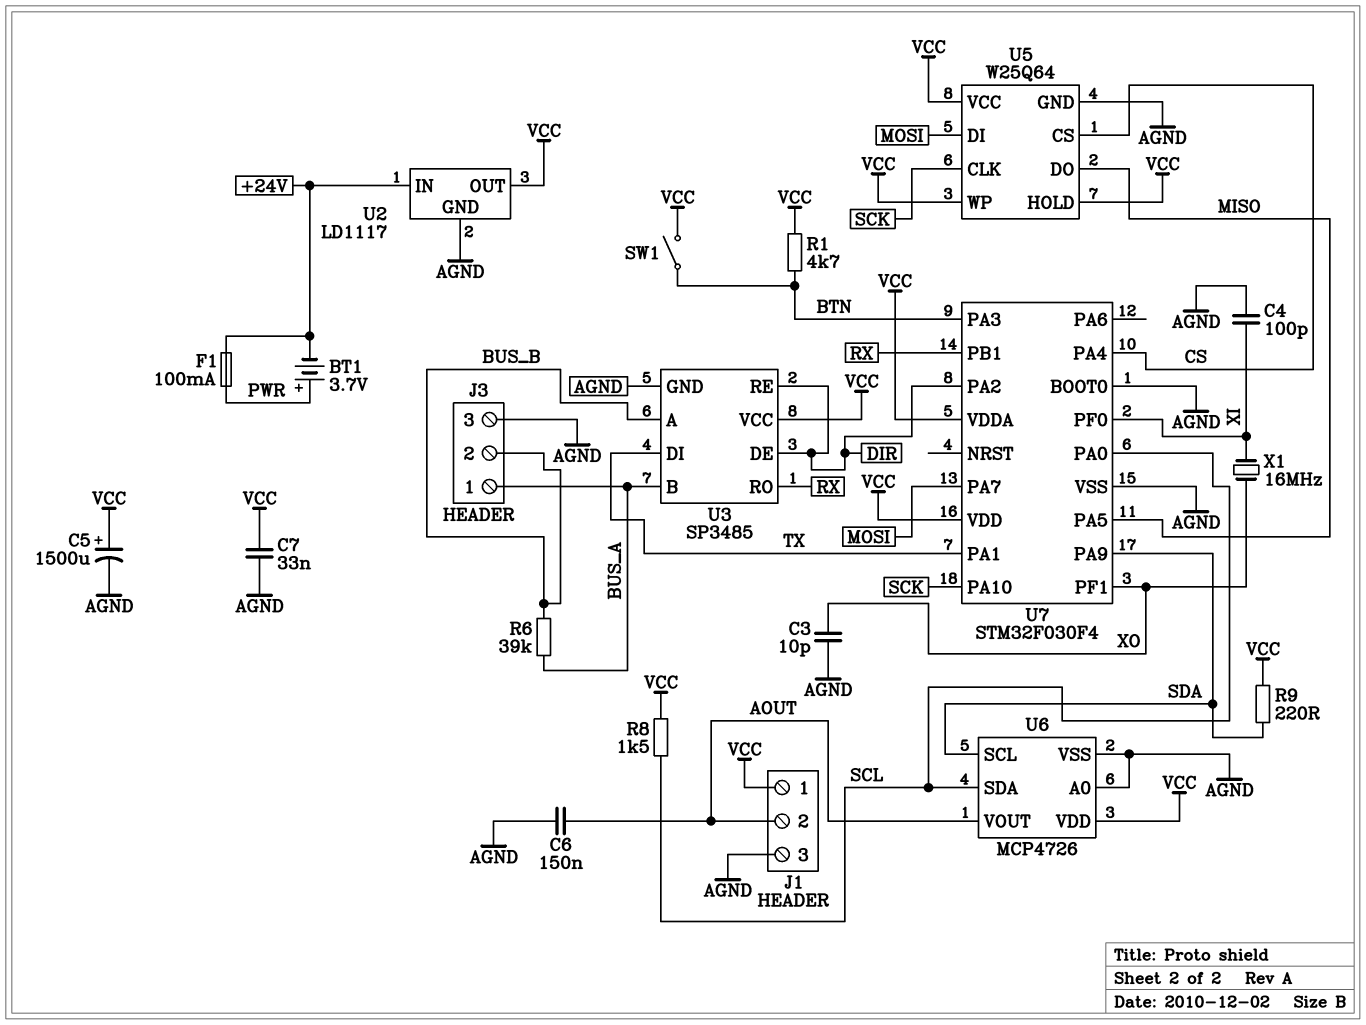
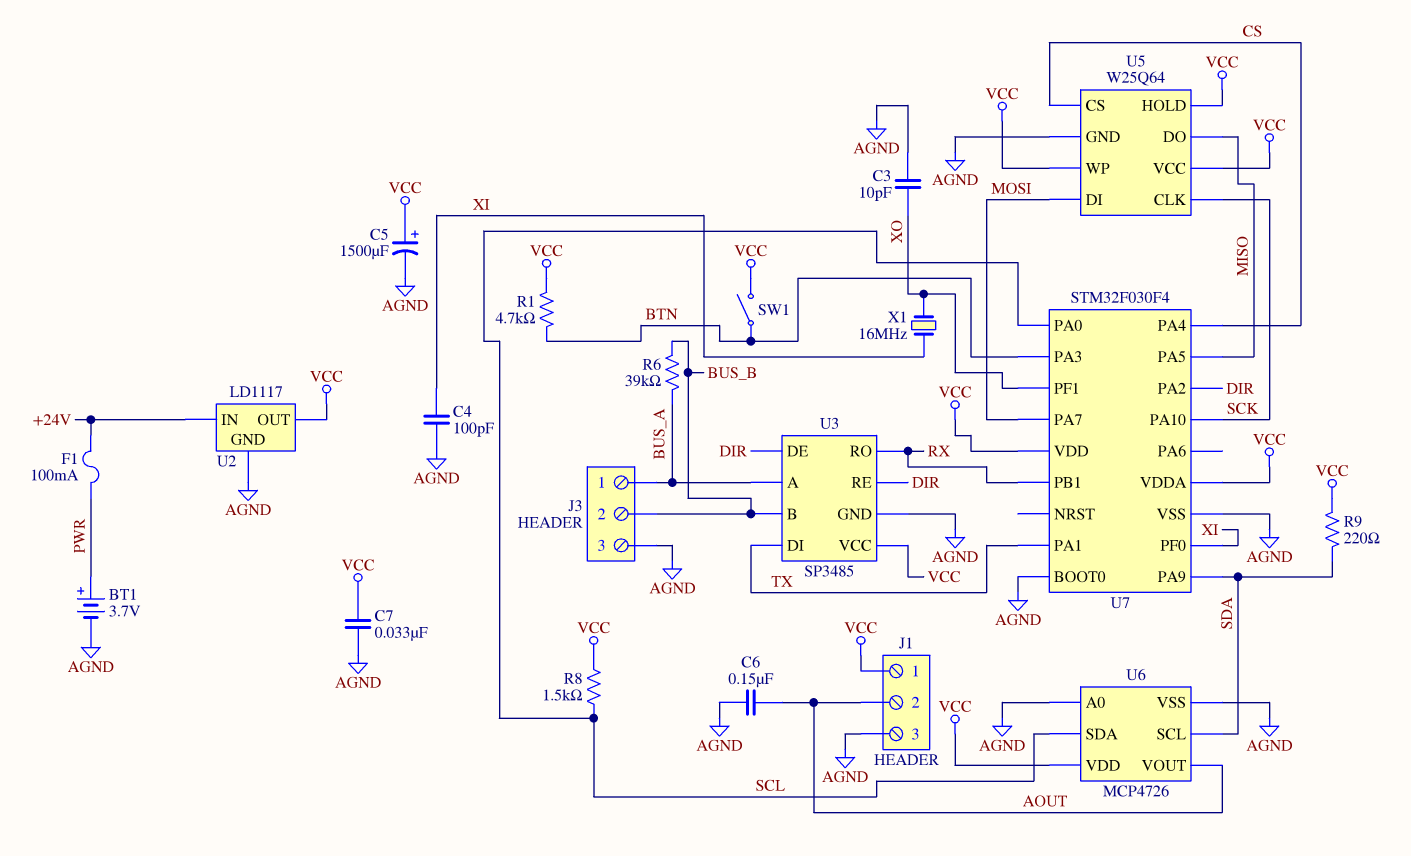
BT1: 3.7V (plus PWR, minus +24V) -> 3.7V (plus PWR, minus AGND)
U3 pin A: BUS_B -> BUS_A
U3 pin B: BUS_A -> BUS_B

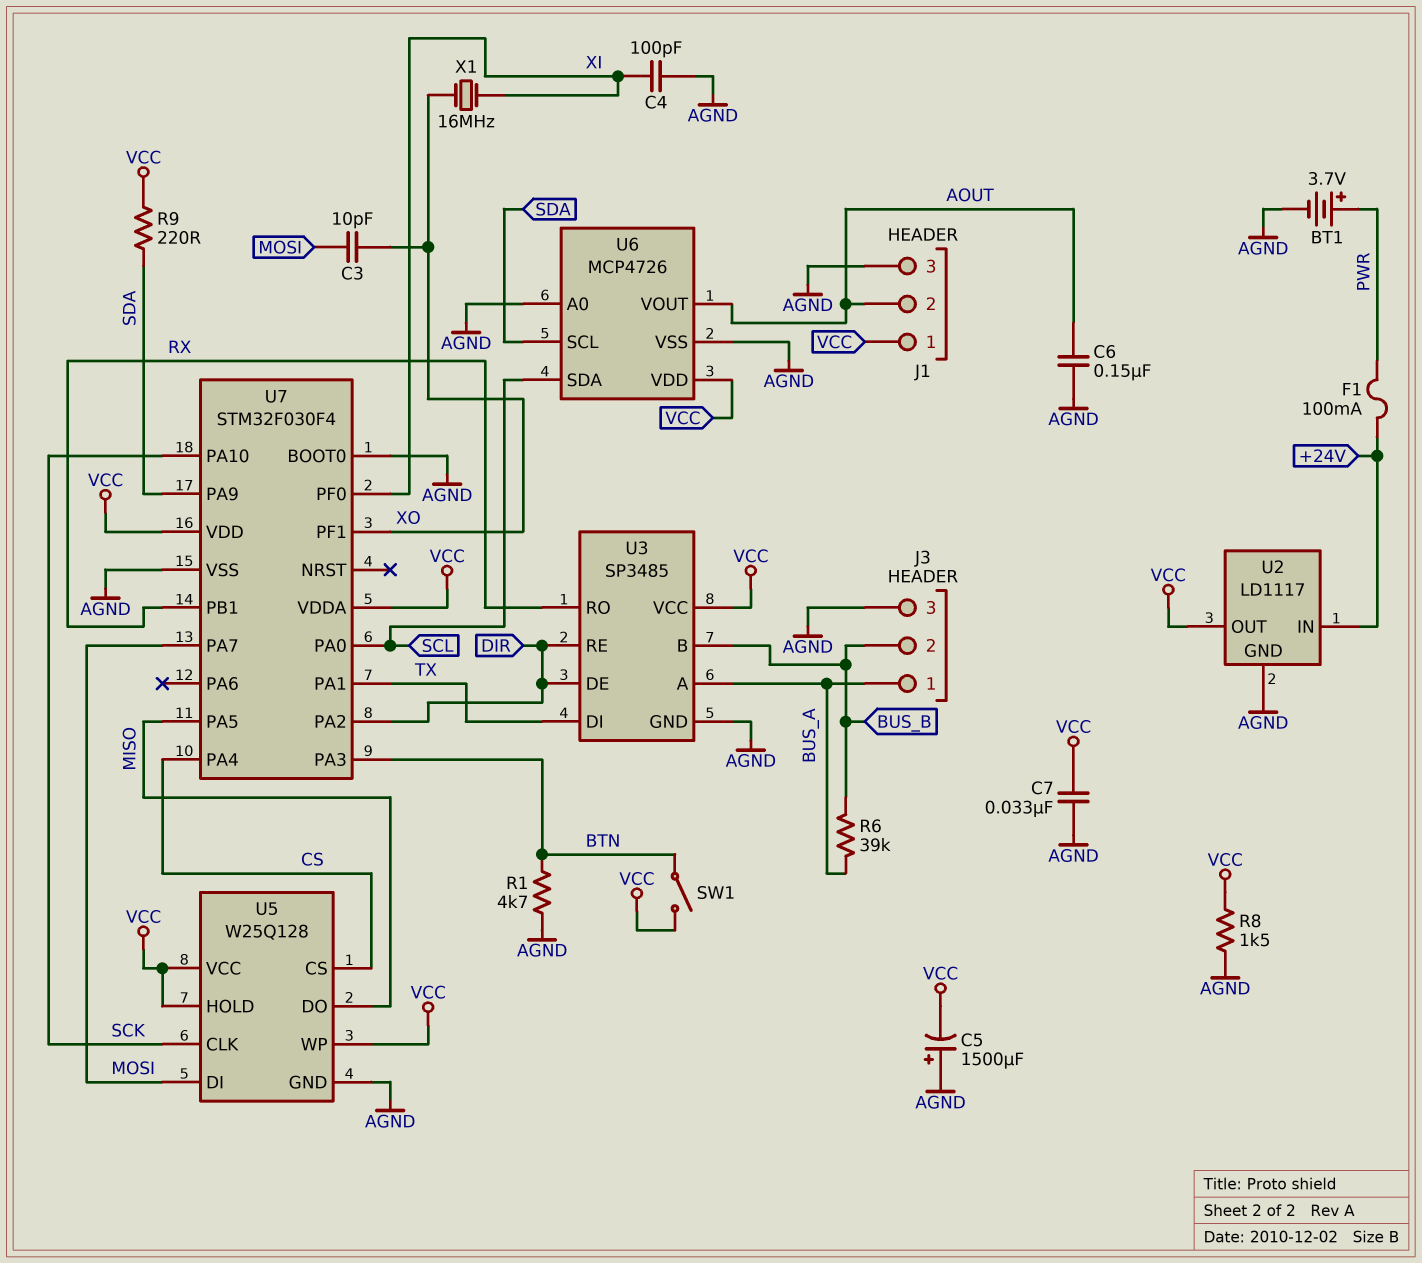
C3: 10pF (AGND, XO) -> 10pF (MOSI, XO)
C5: 1500uF (plus VCC, minus AGND) -> 1500uF (plus AGND, minus VCC)
R1: 4.7k (BTN, VCC) -> 4.7k (AGND, BTN)
R8: 1.5k (SCL, VCC) -> 1.5k (AGND, VCC)
U5: W25Q64 -> W25Q128

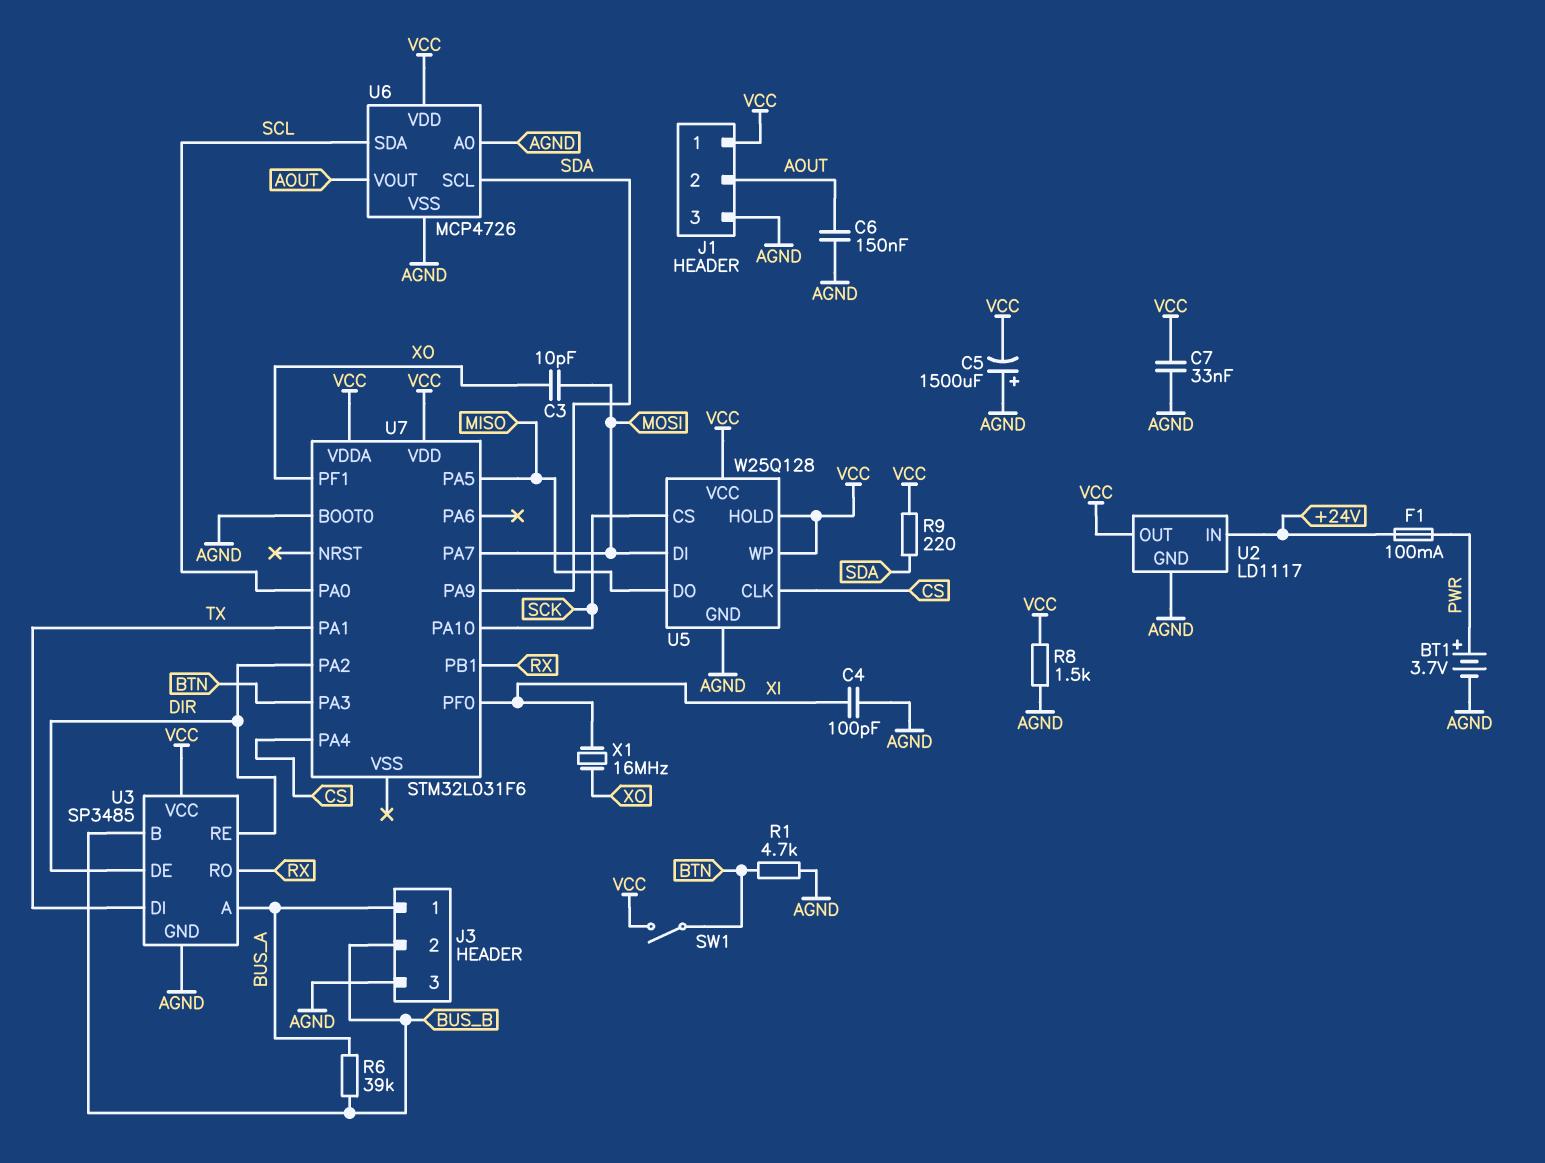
U5 pin CLK: SCK -> CS
U5 pin CS: CS -> SCK
U7: STM32F030F4 -> STM32L031F6
U7 pin VSS: AGND -> none

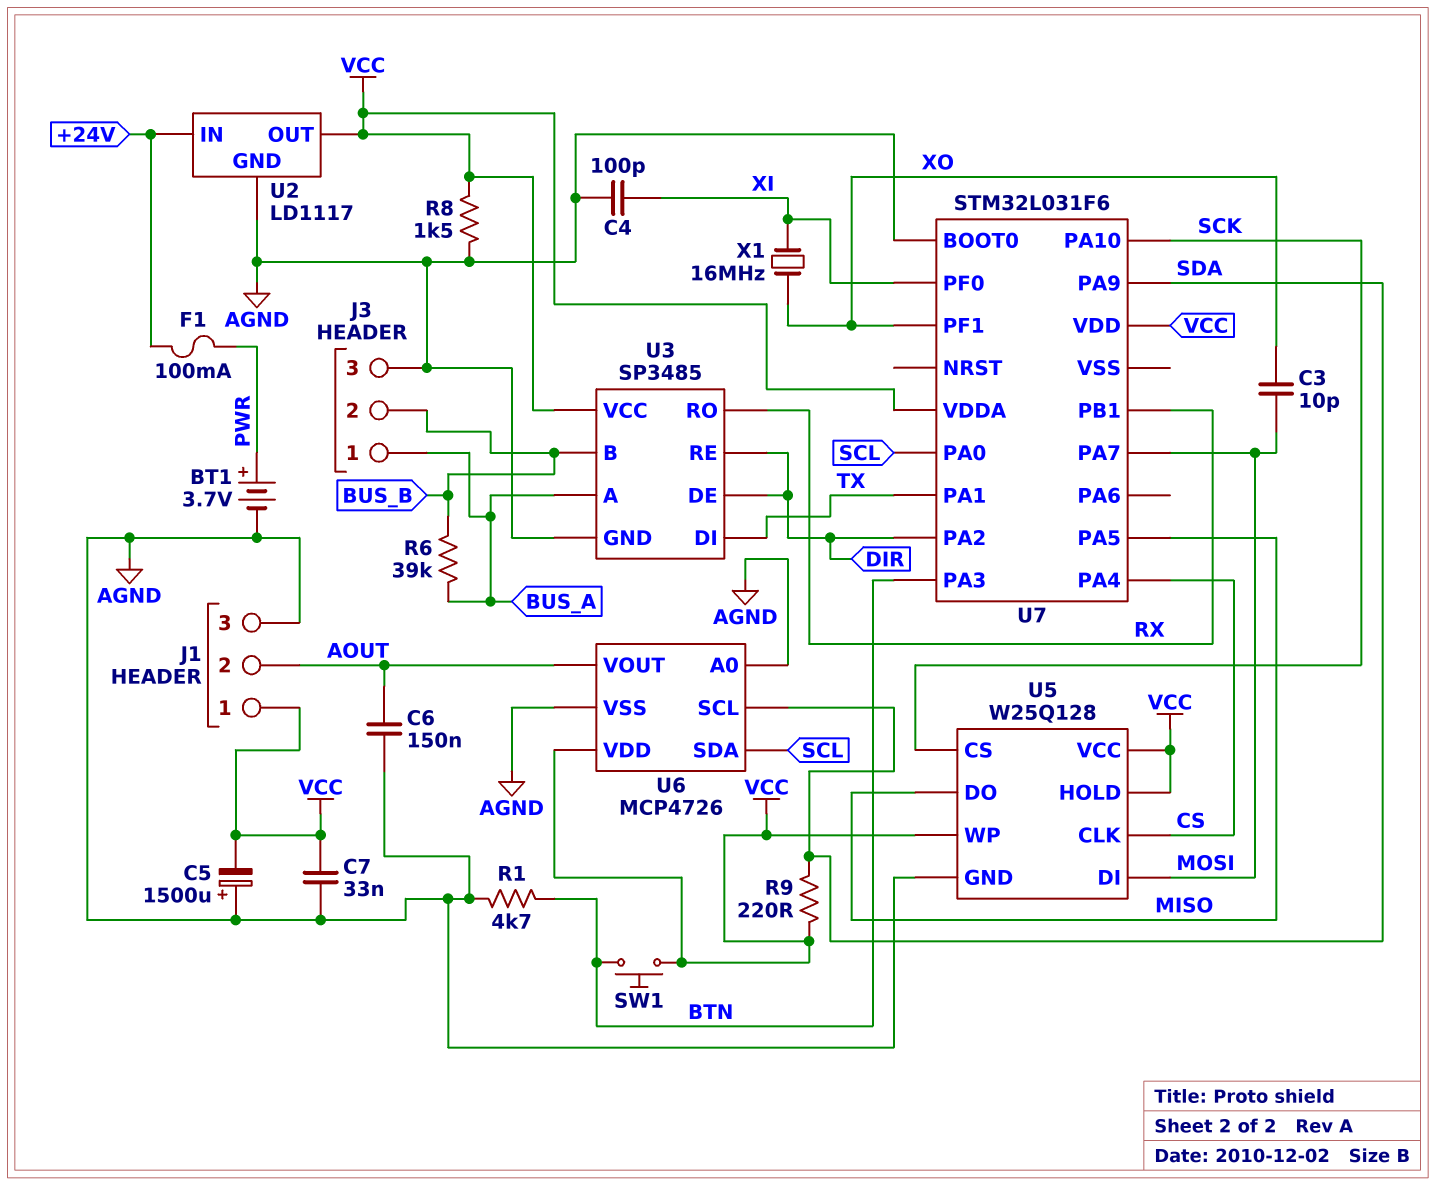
SW1: switch (BTN, VCC) -> button (BTN, VCC)

